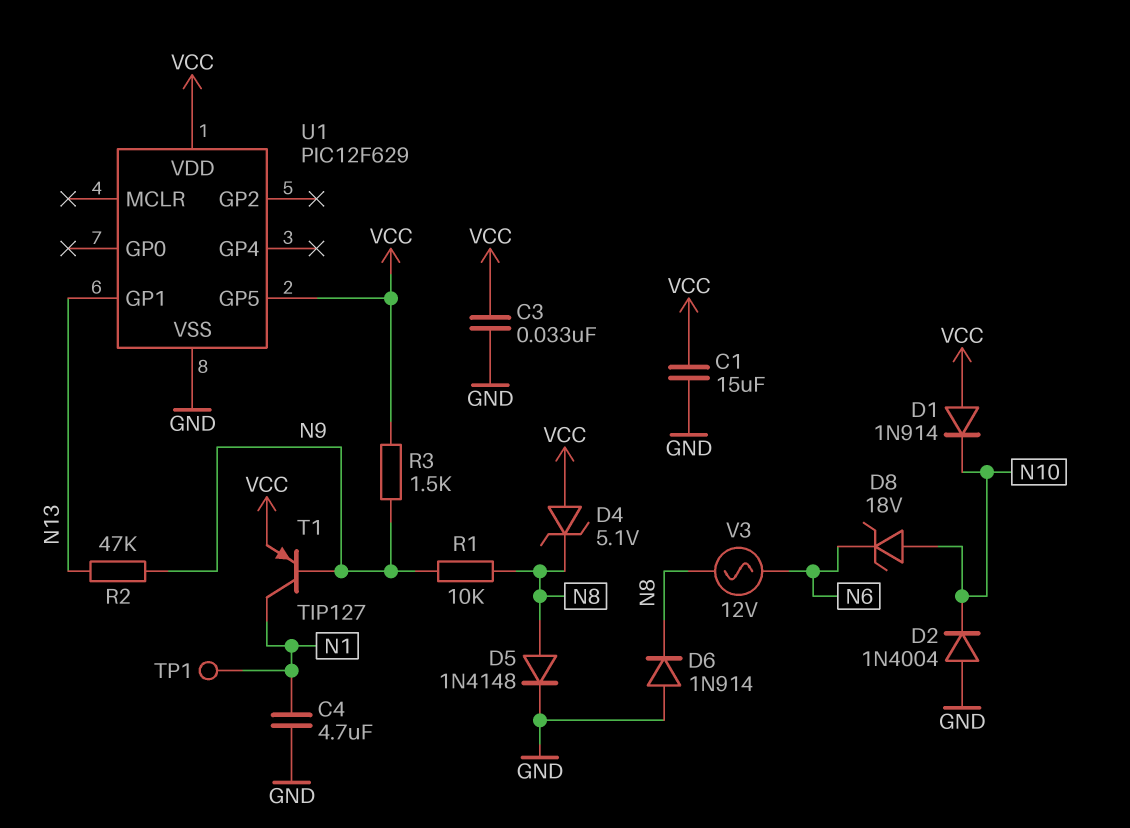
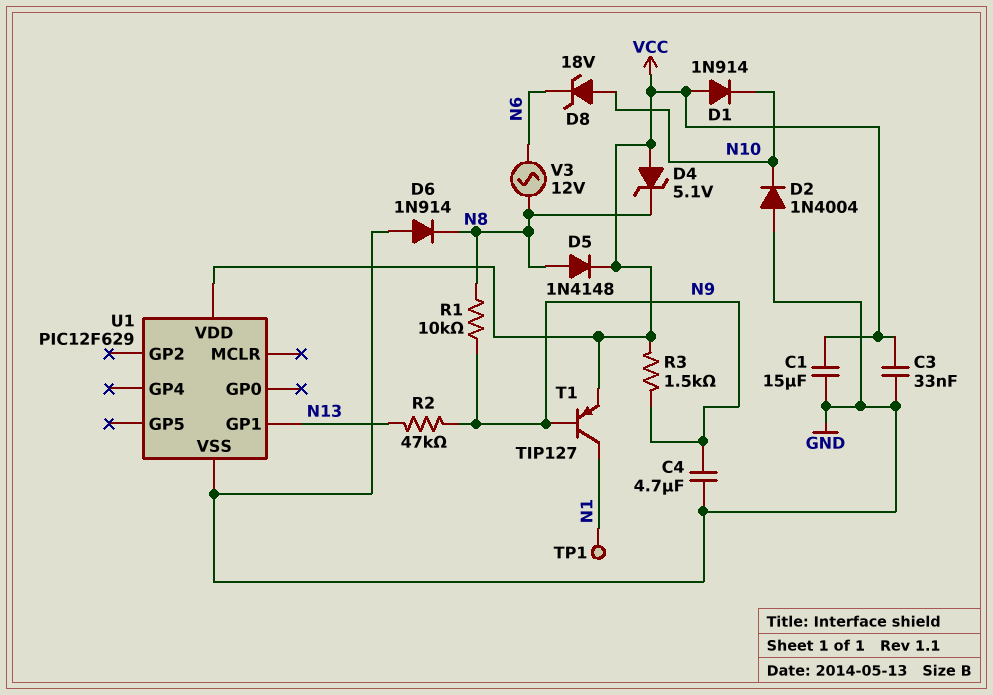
C4: 4.7uF (GND, N1) -> 4.7uF (GND, N9)
D5: diode 1N4148 (A N8, K GND) -> diode 1N4148 (A N8, K VCC)
U1 pin GP5: VCC -> none

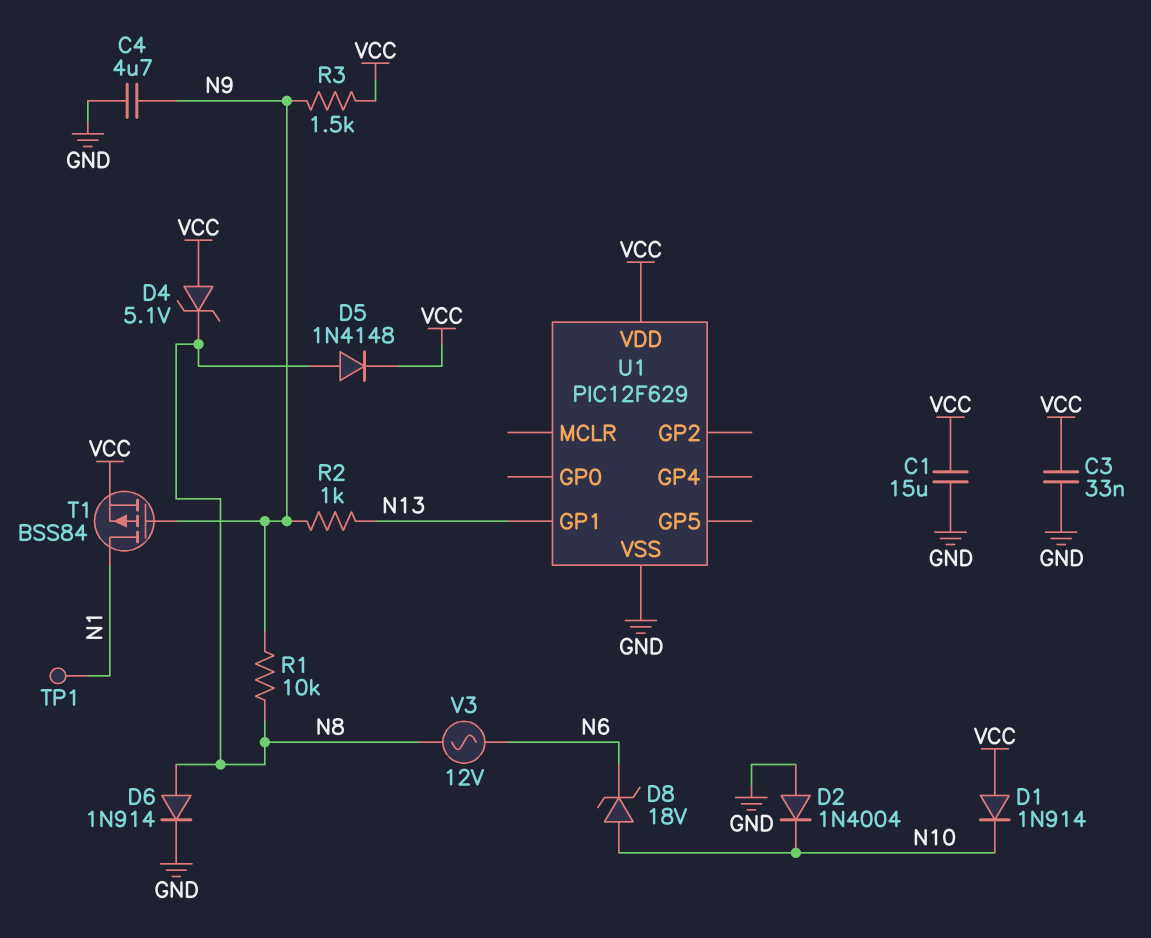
D6: diode 1N914 (A GND, K N8) -> diode 1N914 (A N8, K GND)
R2: 47k (N9, N13) -> 1k (N9, N13)
T1: PNP TIP127 (B N9, C N1, E VCC) -> PMOS BSS84 (G N9, D N1, S VCC)

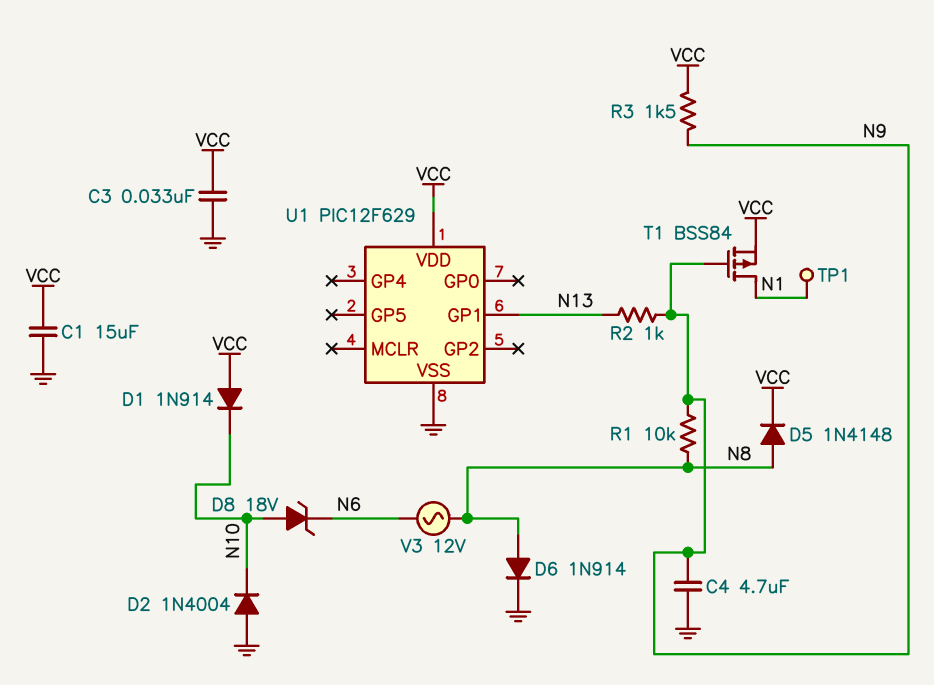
D4: zener 5.1V (A VCC, K N8) -> none

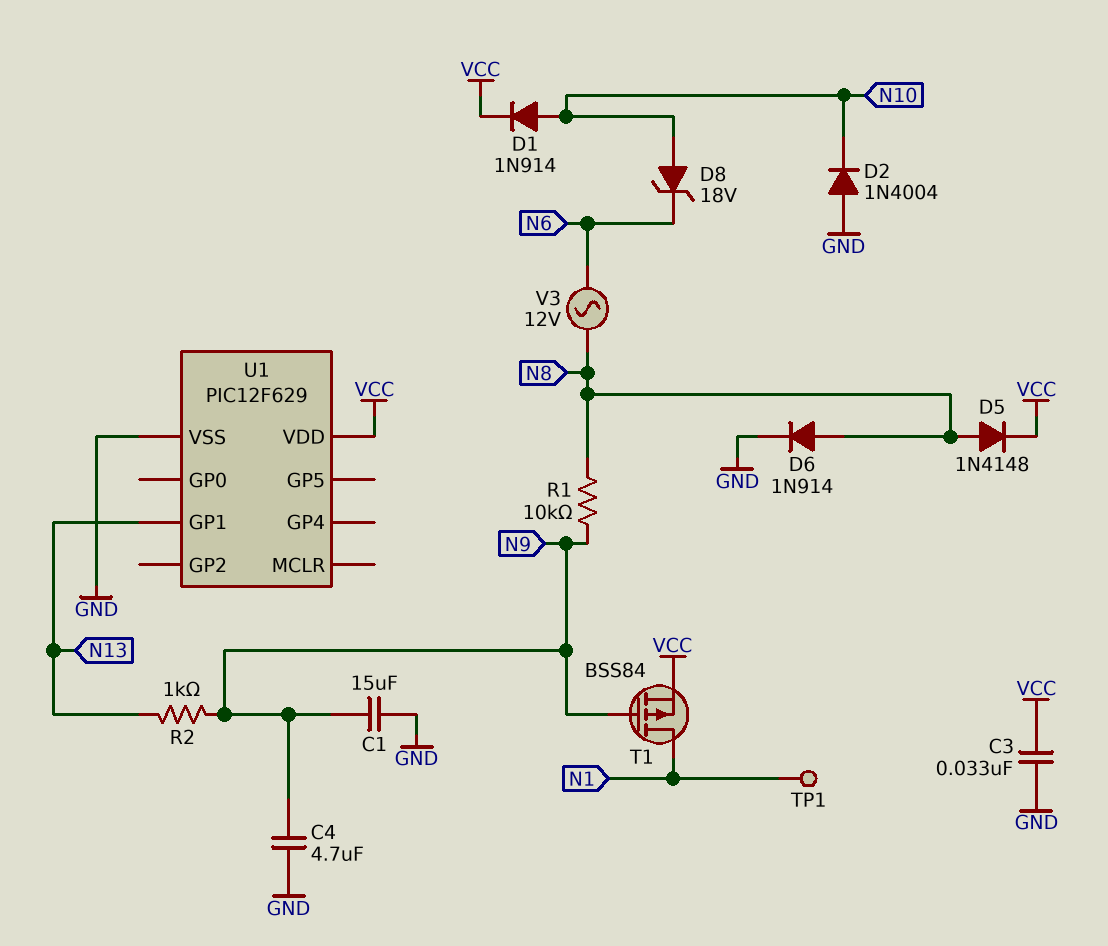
C1: 15uF (GND, VCC) -> 15uF (GND, N9)
D1: diode 1N914 (A VCC, K N10) -> diode 1N914 (A N10, K VCC)
R3: 1.5k (N9, VCC) -> none

